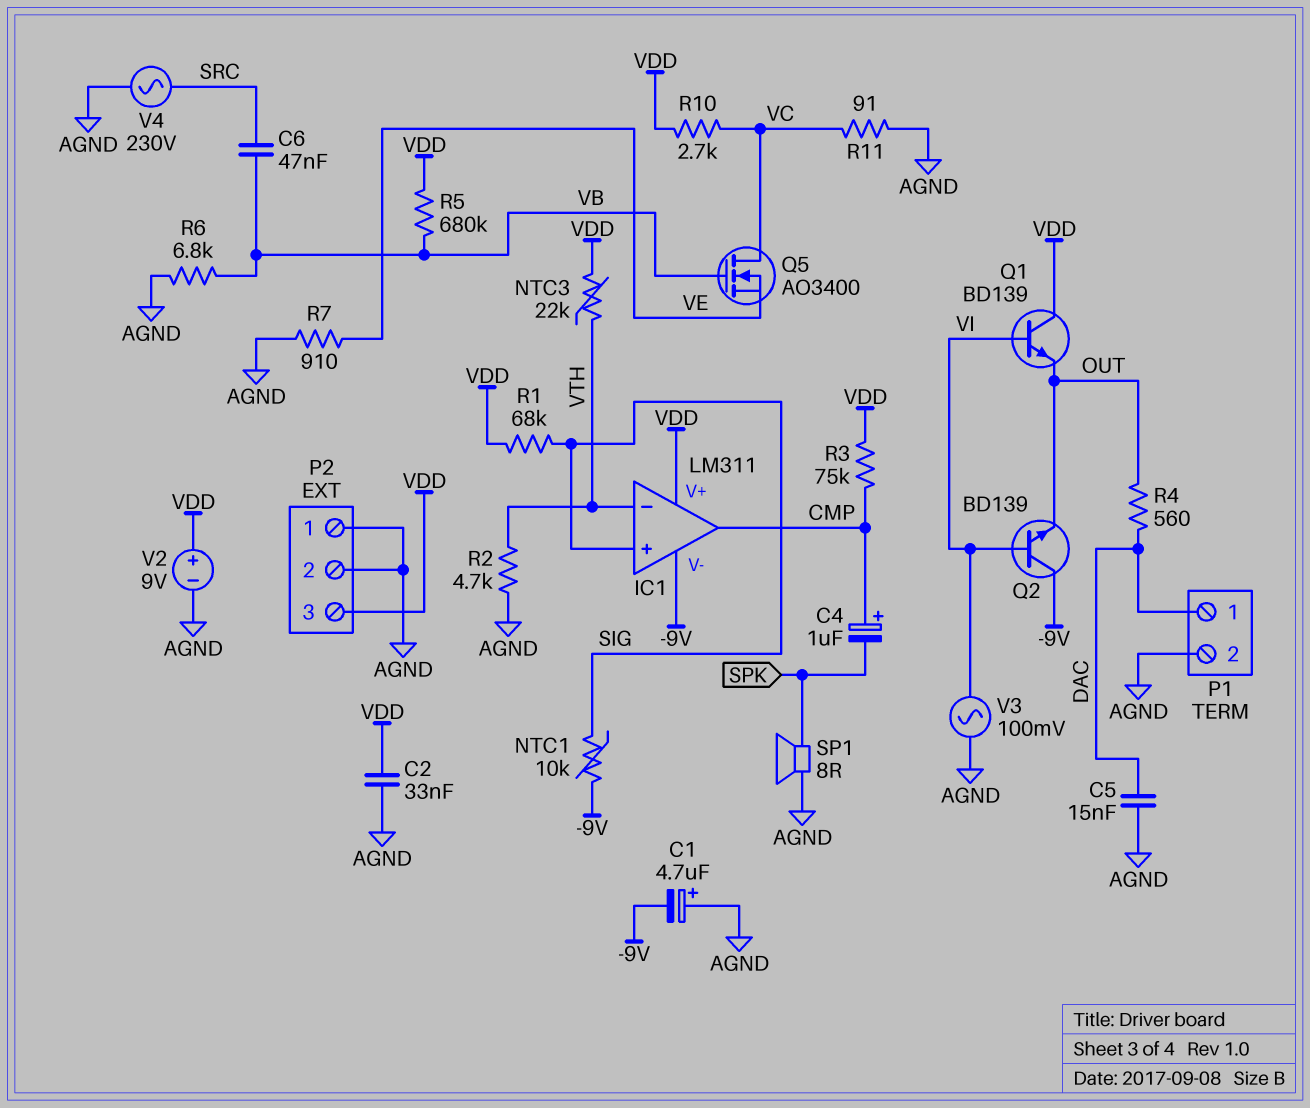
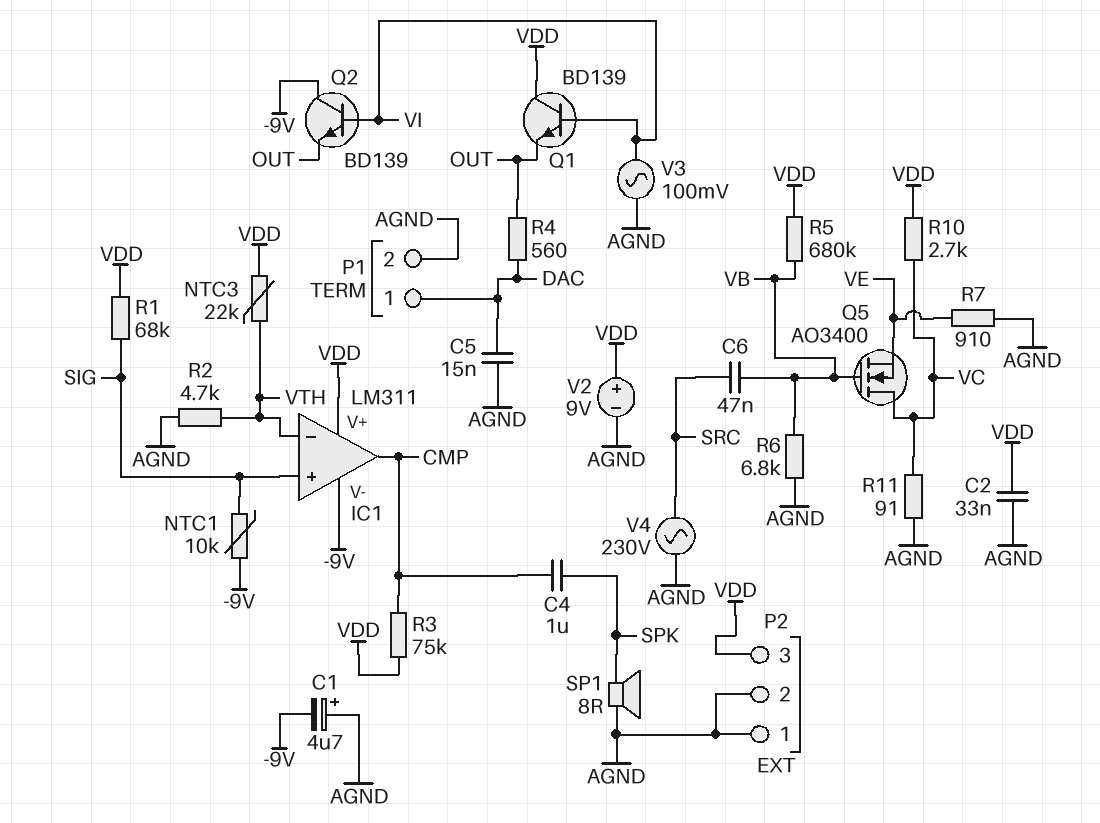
C4: 1uF (plus CMP, minus SPK) -> 1uF (CMP, SPK)

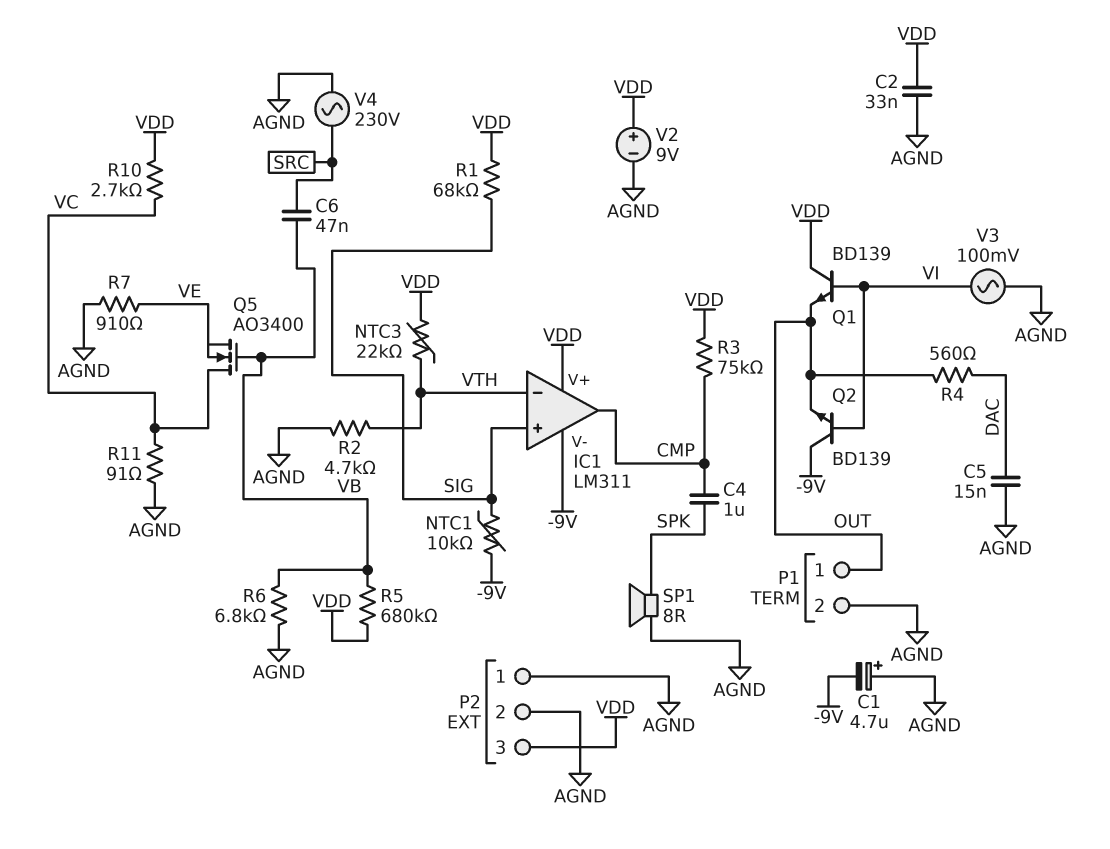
P1 pin 1: DAC -> OUT

